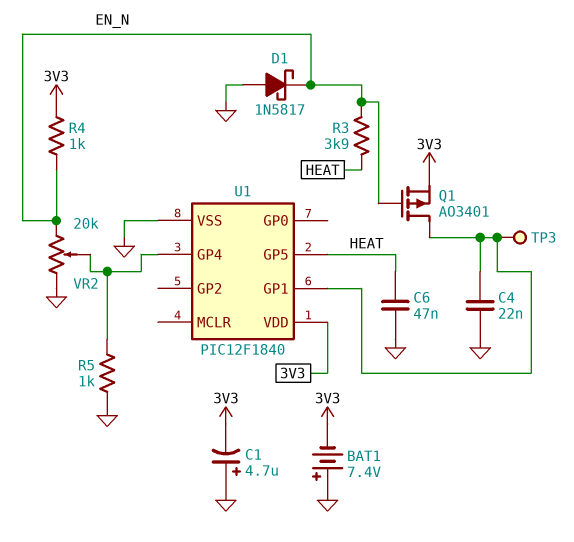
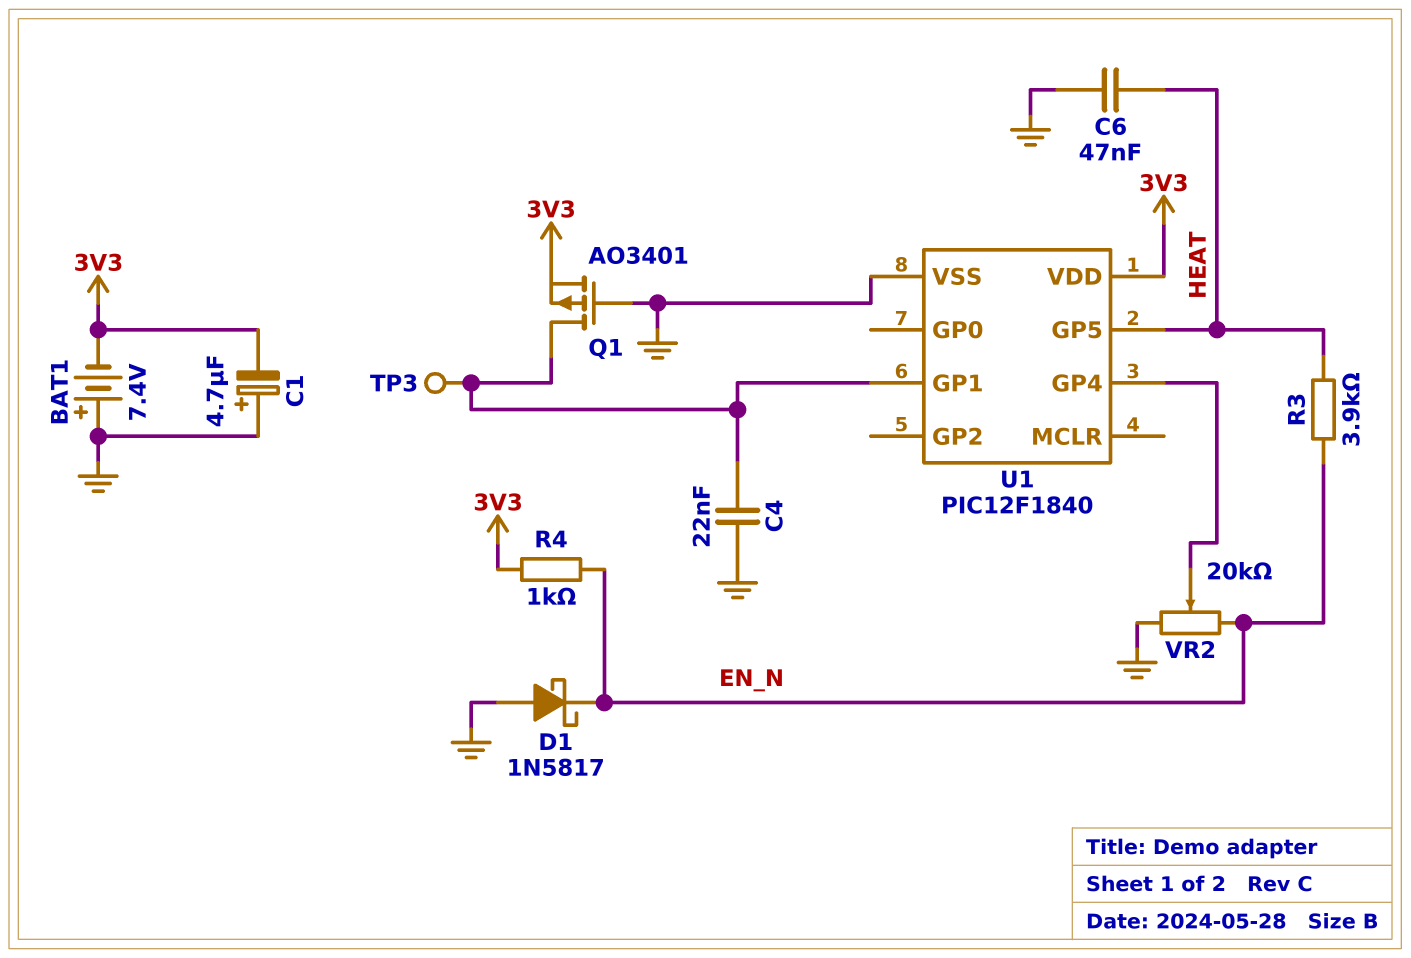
Q1: PMOS AO3401 (G EN_N, D U1/GP1, S 3V3) -> PMOS AO3401 (G GND, D U1/GP1, S 3V3)
R5: 1k (GND, U1/GP4) -> none

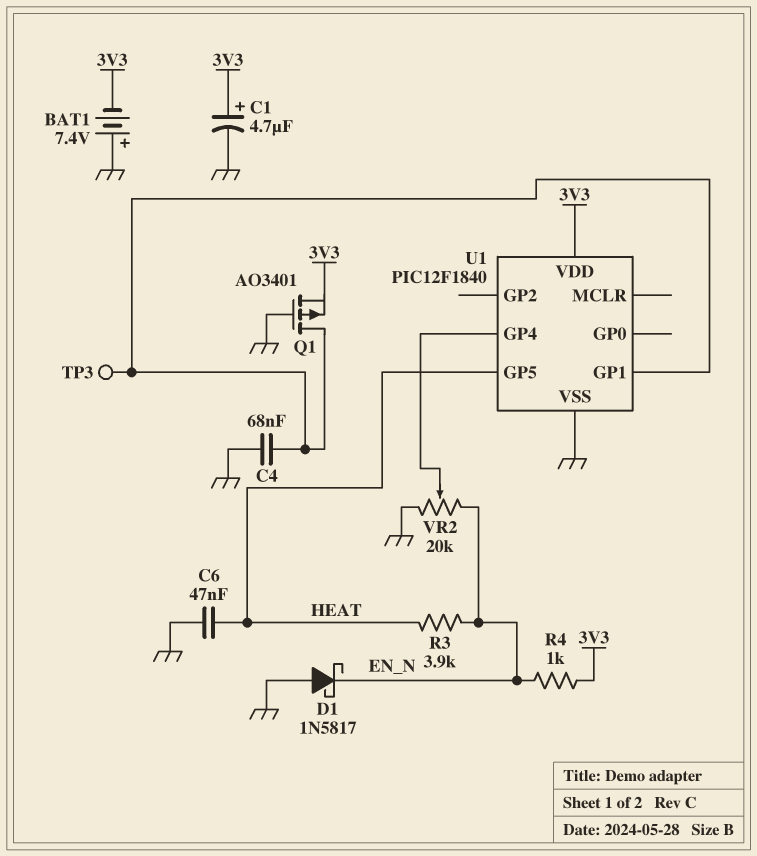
C1: 4.7uF (plus GND, minus 3V3) -> 4.7uF (plus 3V3, minus GND)
C4: 22nF (GND, U1/GP1) -> 68nF (GND, U1/GP1)

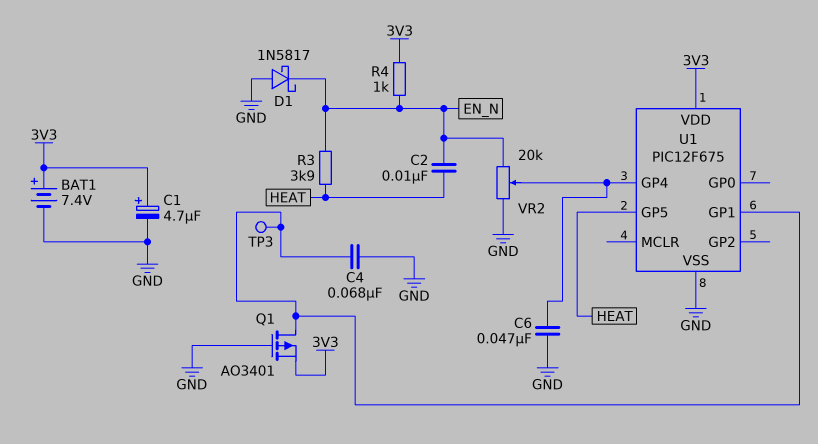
BAT1: 7.4V (plus GND, minus 3V3) -> 7.4V (plus 3V3, minus GND)
C2: none -> 10nF (EN_N, HEAT)
C6: 47nF (GND, HEAT) -> 47nF (GND, U1/GP4)
U1: PIC12F1840 -> PIC12F675

